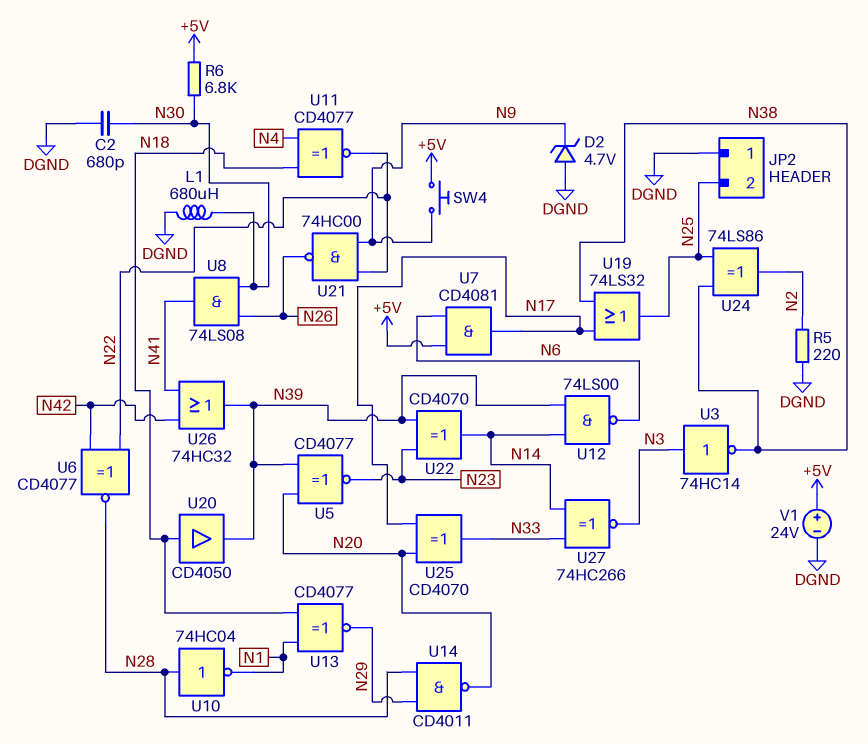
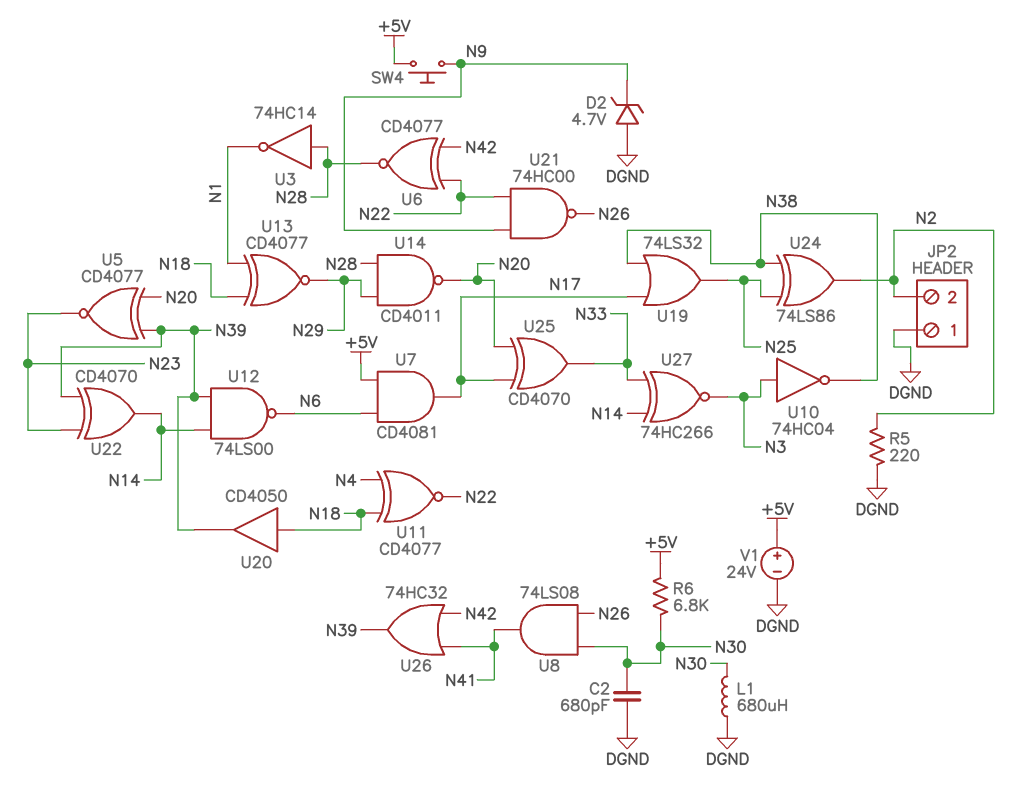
JP2 pin 2: N25 -> N2
U3: NOT 74HC14 (in N3, out N38) -> NOT 74HC14 (in N28, out N1)
U10: NOT 74HC04 (in N28, out N1) -> NOT 74HC04 (in N3, out N38)

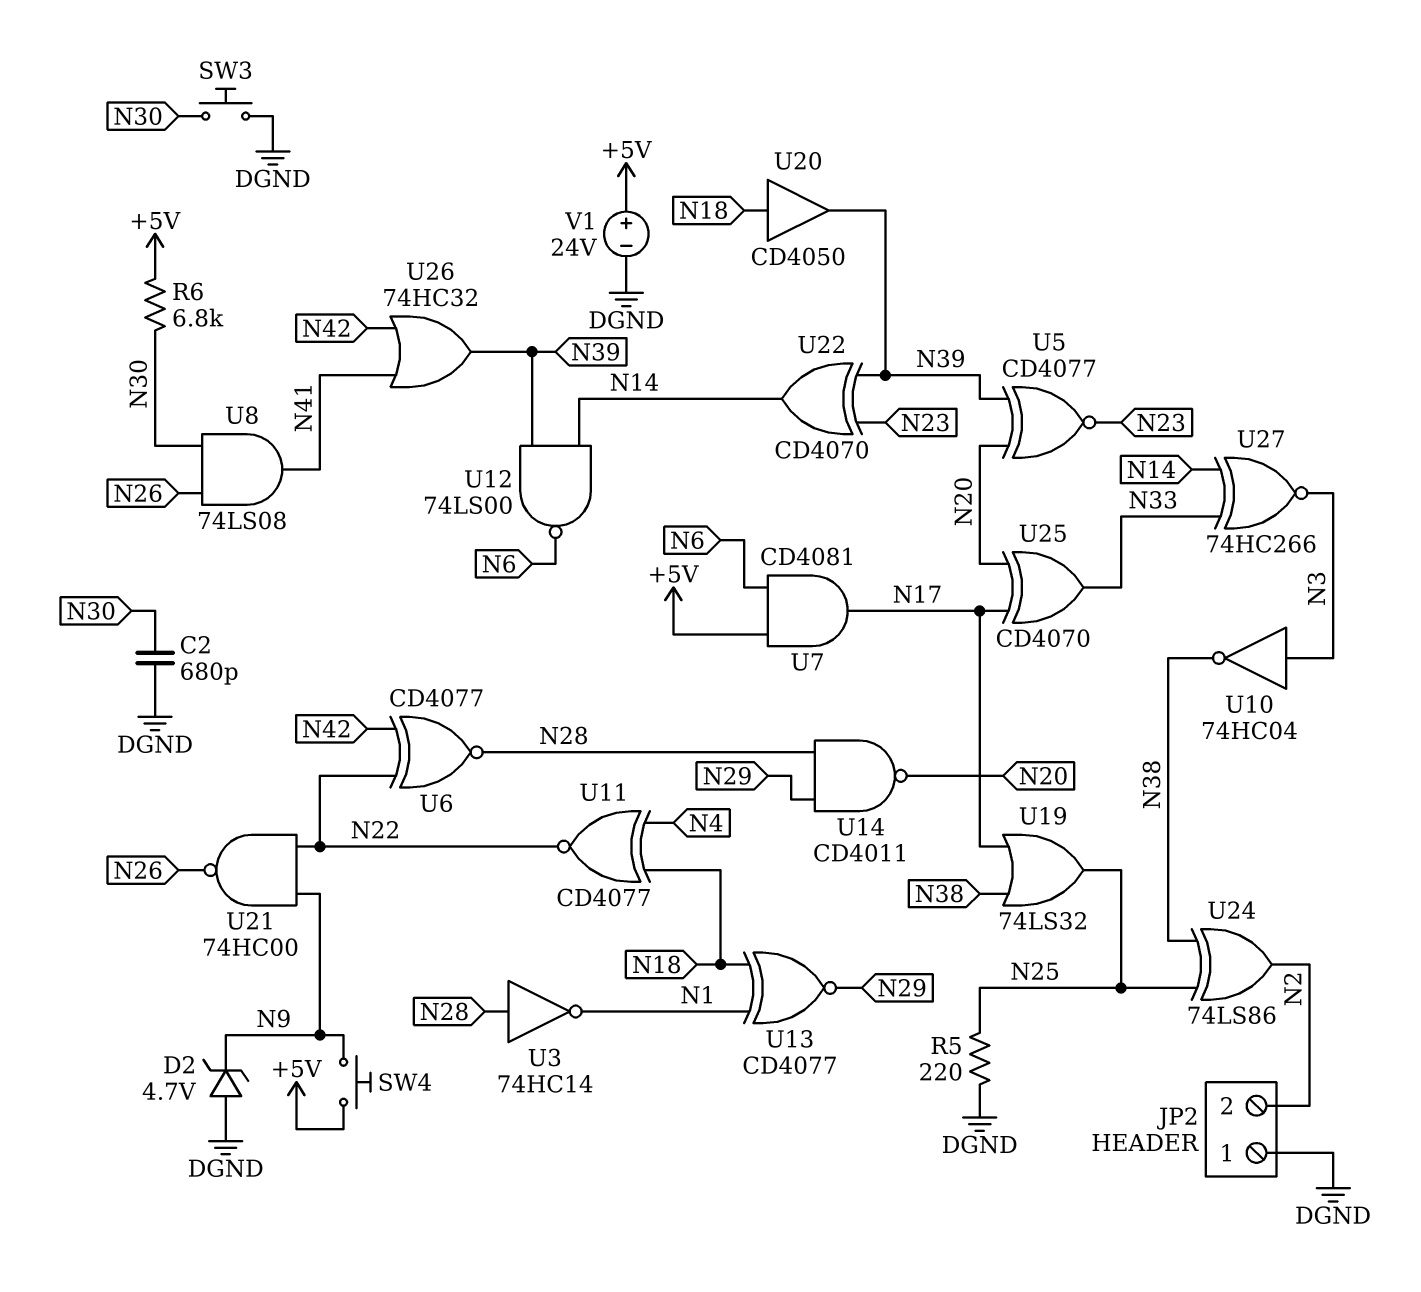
L1: 680uH (DGND, N30) -> none
R5: 220 (DGND, N2) -> 220 (DGND, N25)
SW3: none -> button (DGND, N30)

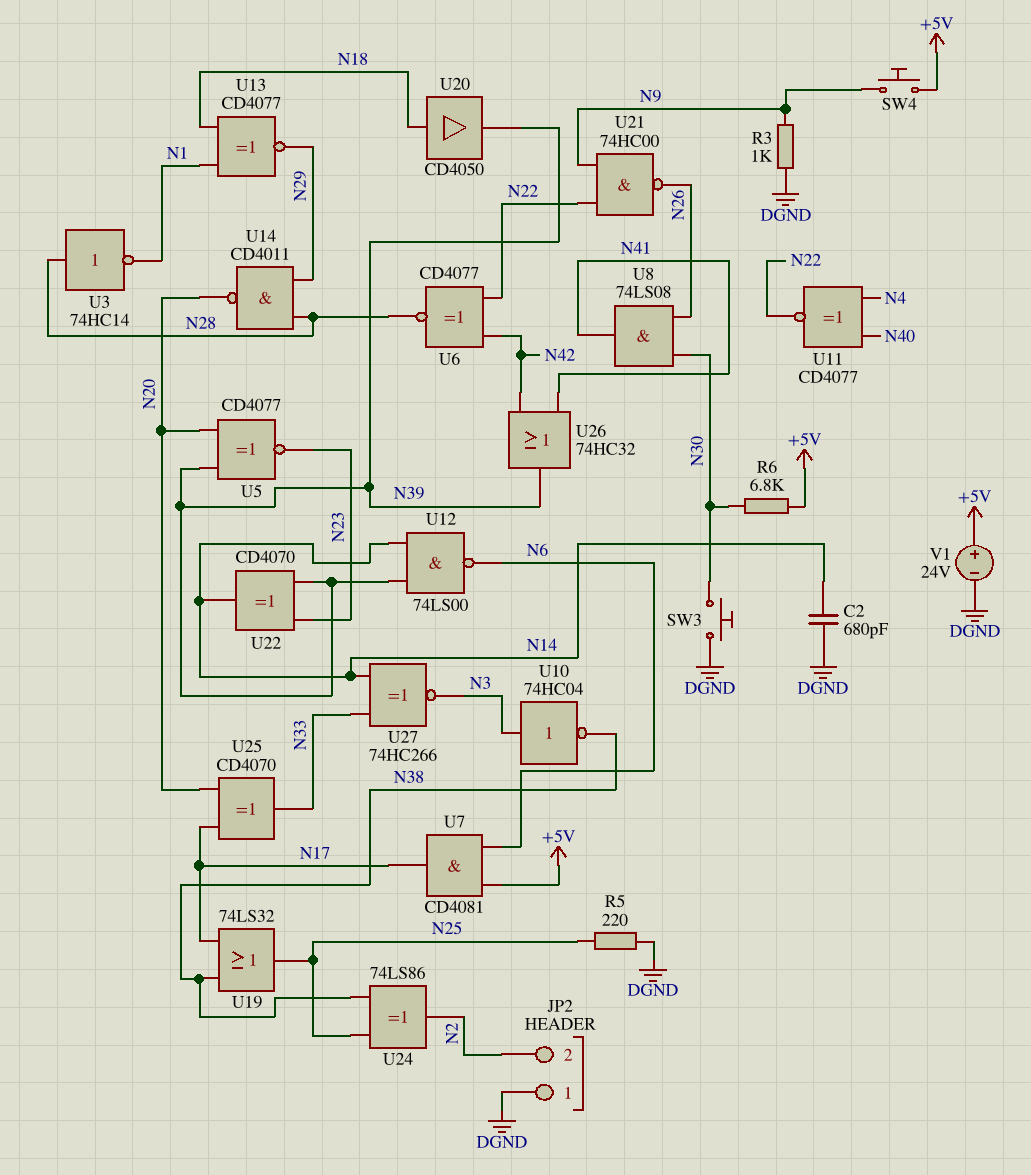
C2: 680pF (DGND, N30) -> 680pF (DGND, N14)
D2: zener 4.7V (A DGND, K N9) -> none
R3: none -> 1k (DGND, N9)
U11: XNOR CD4077 (in N4, in N18, out N22) -> XNOR CD4077 (in N4, in N40, out N22)

